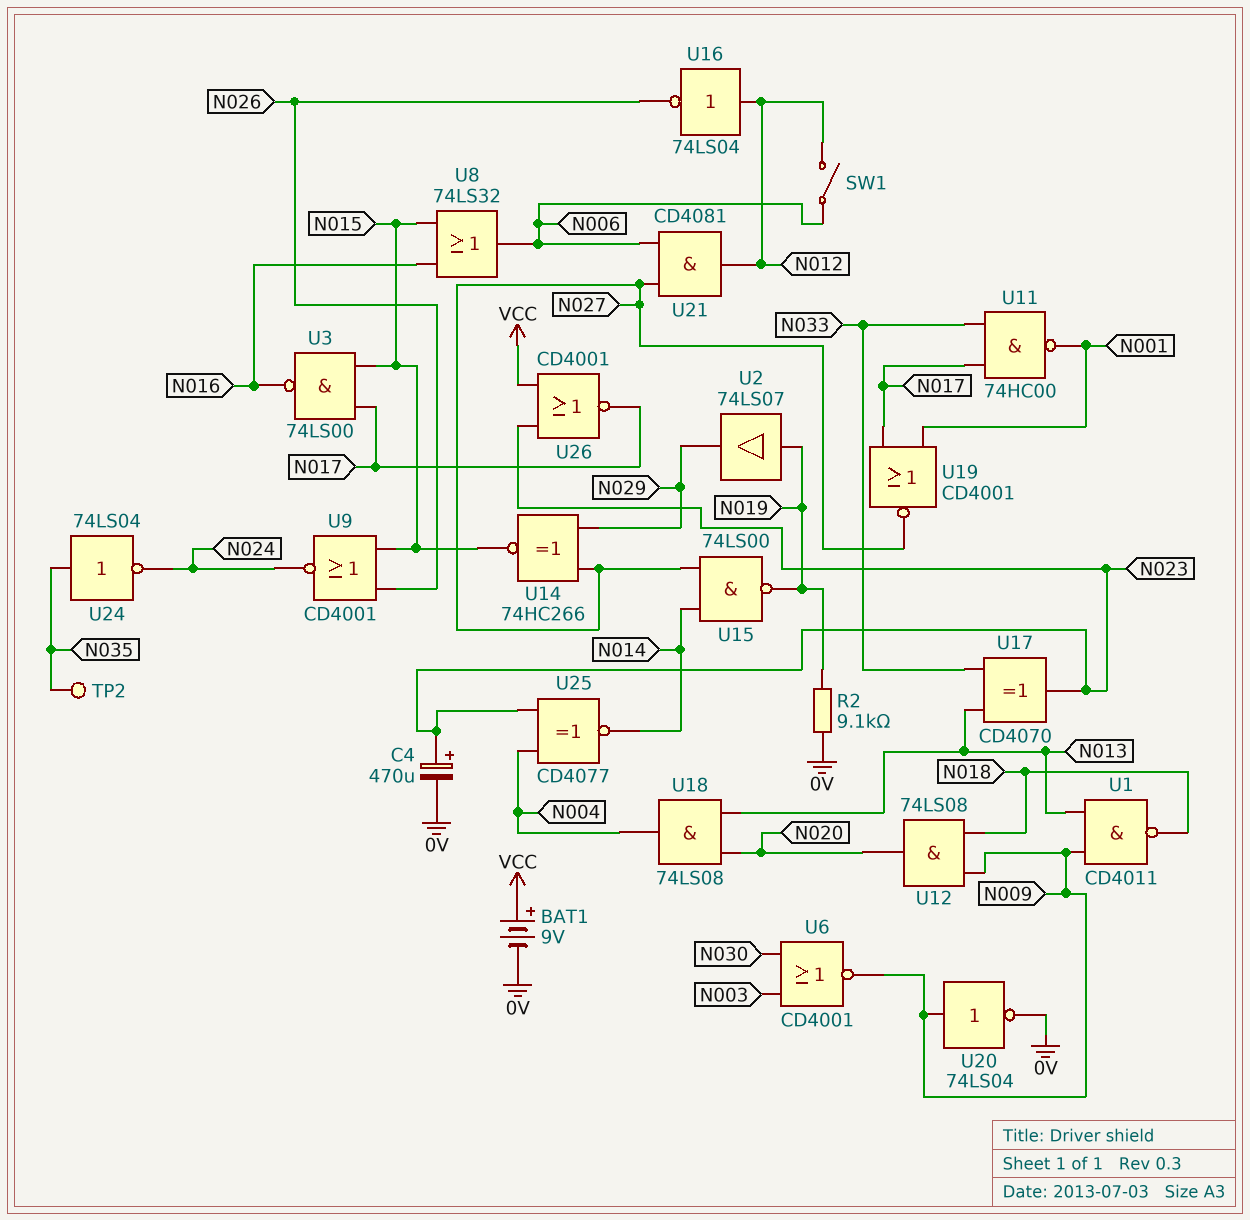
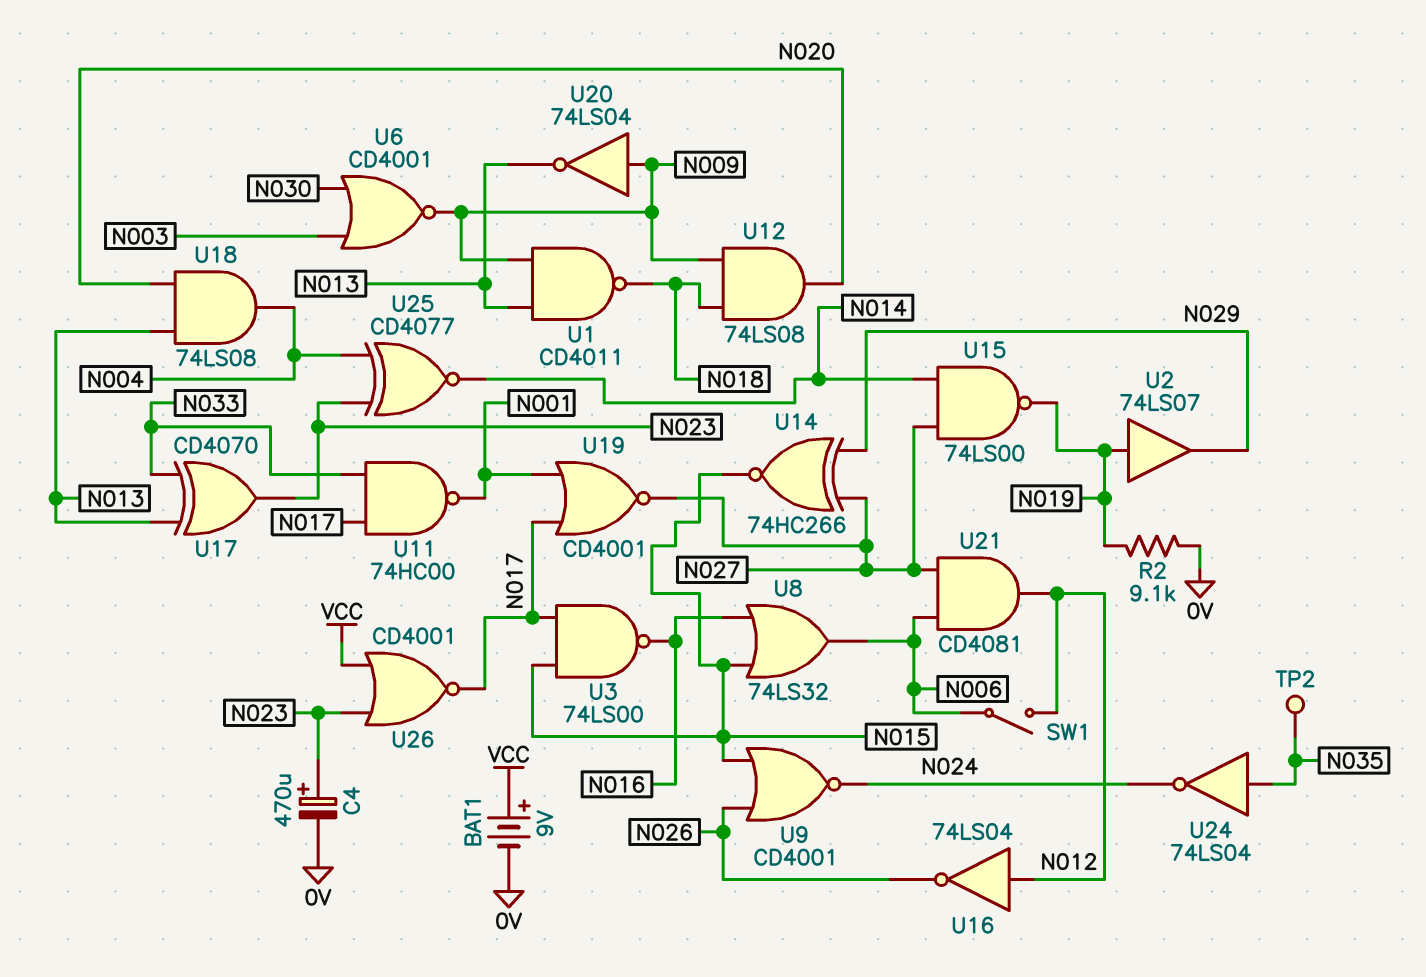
U20: NOT 74LS04 (in N009, out 0V) -> NOT 74LS04 (in N009, out N013)

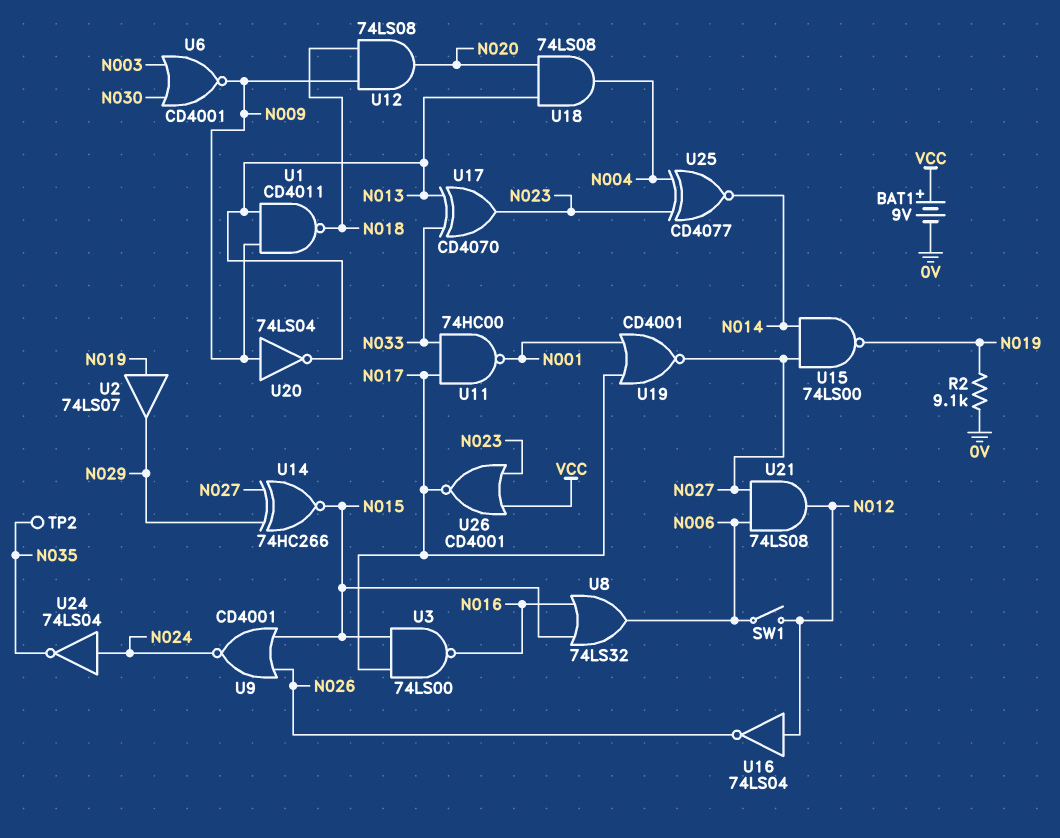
C4: 470uF (plus N023, minus 0V) -> none
U21: AND CD4081 (in N006, in N027, out N012) -> AND 74LS08 (in N006, in N027, out N012)
U24: NOT 74LS04 (in N035, out N024) -> NOT 74LS04 (in N024, out N035)

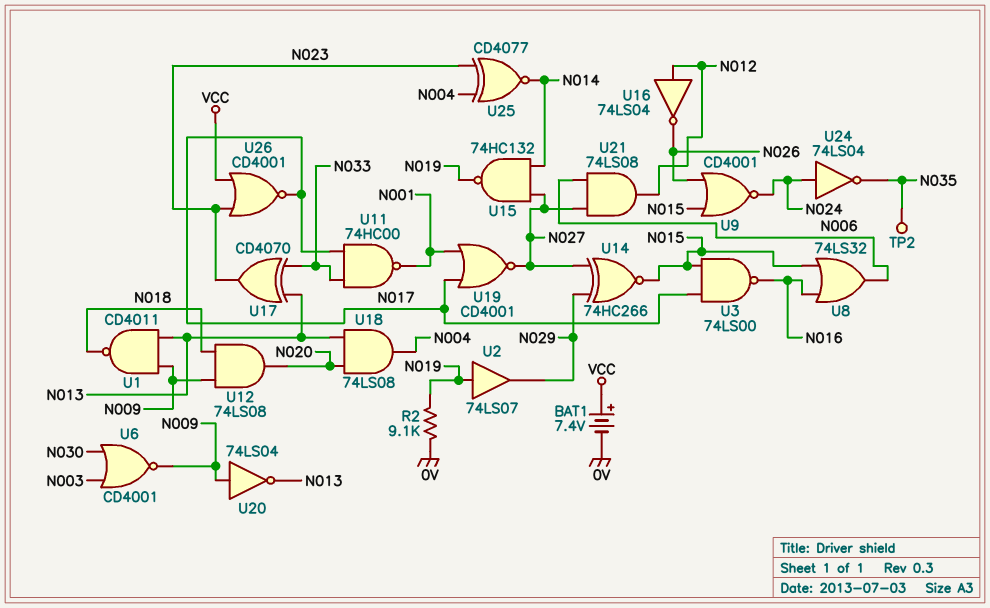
BAT1: 9V (plus VCC, minus 0V) -> 7.4V (plus VCC, minus 0V)
SW1: switch (N006, N012) -> none
U15: NAND 74LS00 (in N014, in N027, out N019) -> NAND 74HC132 (in N014, in N027, out N019)

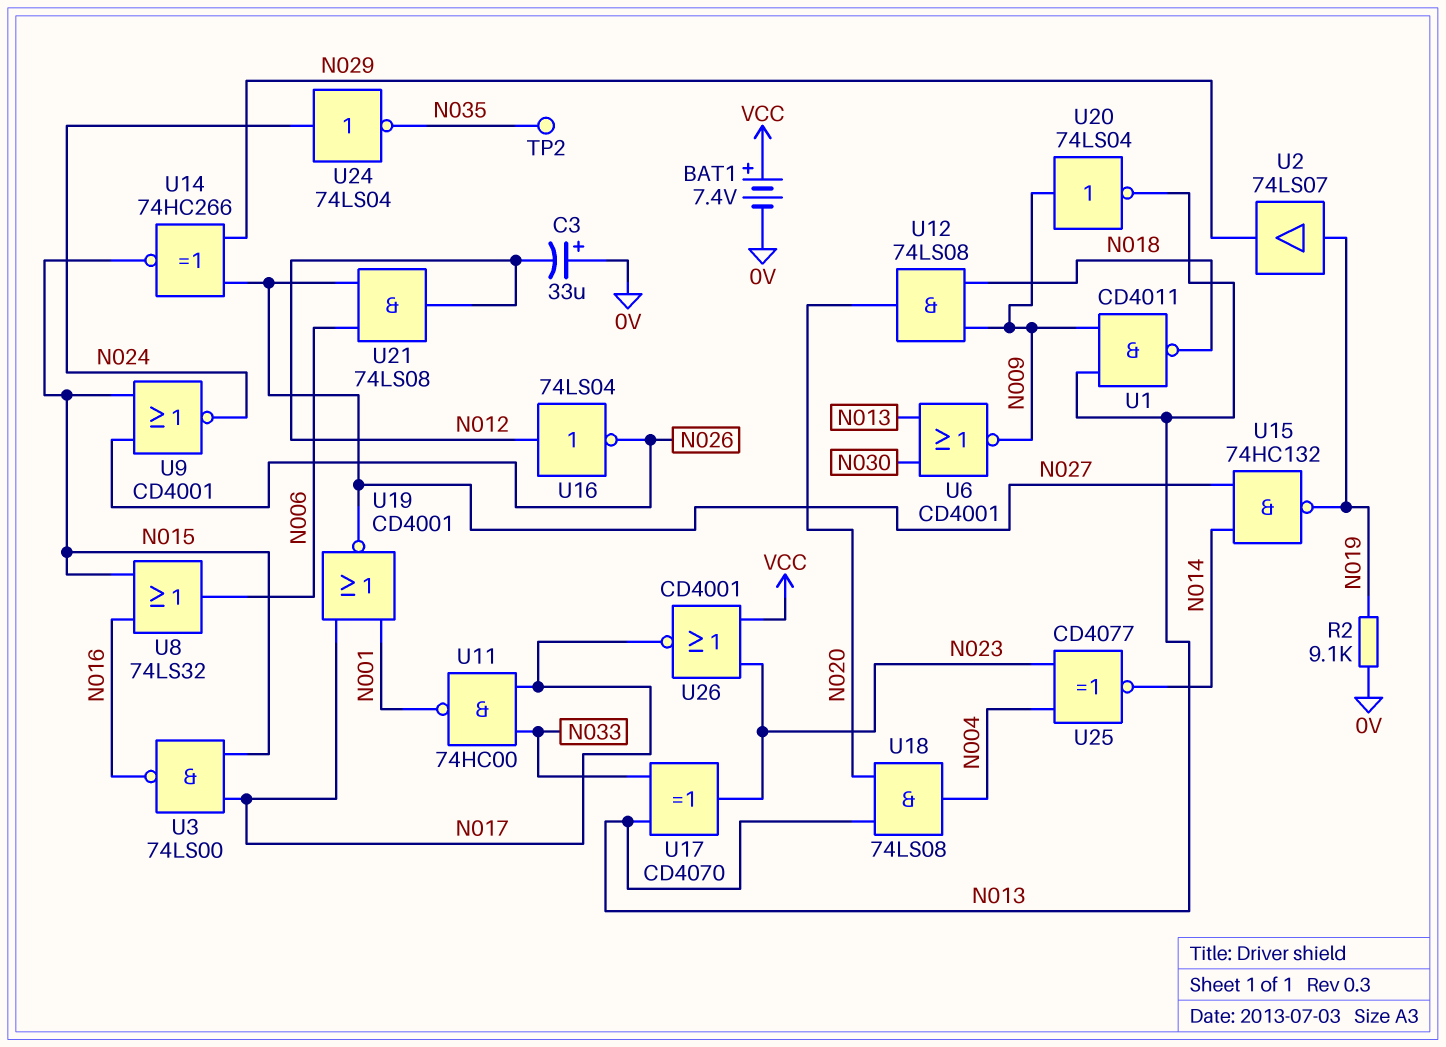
C3: none -> 33uF (plus 0V, minus N012)
U6: NOR CD4001 (in N003, in N030, out N009) -> NOR CD4001 (in N013, in N030, out N009)

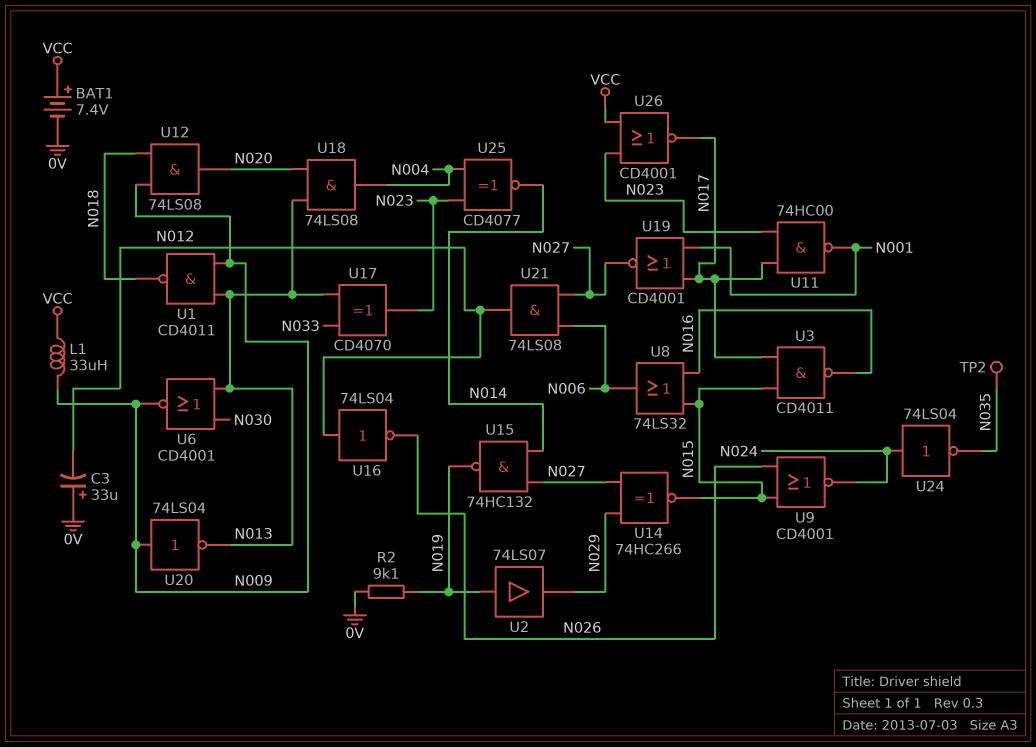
L1: none -> 33uH (N009, VCC)
U3: NAND 74LS00 (in N015, in N017, out N016) -> NAND CD4011 (in N015, in N017, out N016)
U11: NAND 74HC00 (in N017, in N033, out N001) -> NAND 74HC00 (in N017, in N023, out N001)

